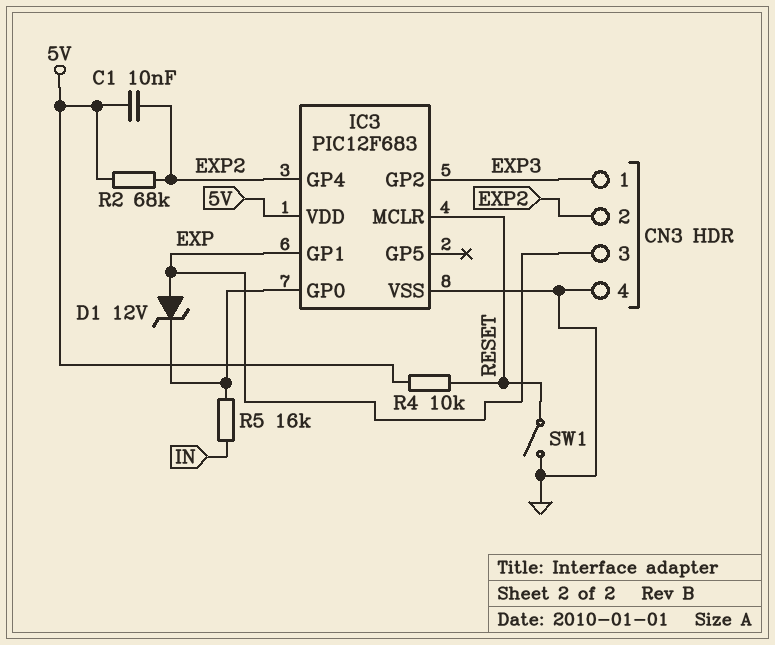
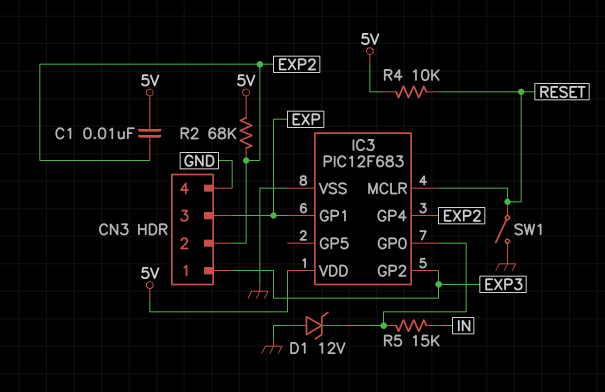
D1: zener 12V (A EXP, K IC3/GP0) -> zener 12V (A GND, K IC3/GP0)
R5: 16k (IC3/GP0, IN) -> 15k (IC3/GP0, IN)

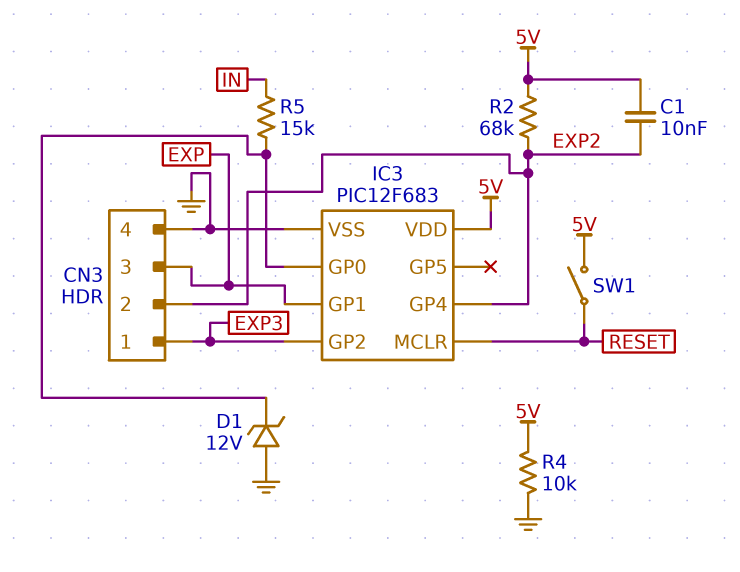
R4: 10k (5V, RESET) -> 10k (5V, GND)
SW1: switch (GND, RESET) -> switch (5V, RESET)

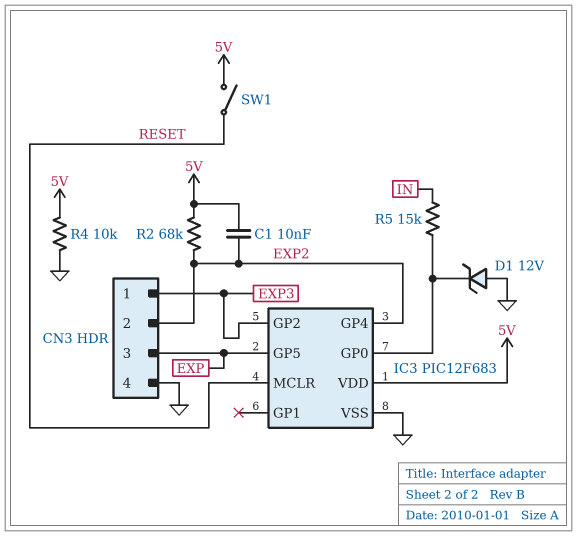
IC3 pin GP1: EXP -> none
IC3 pin GP5: none -> EXP

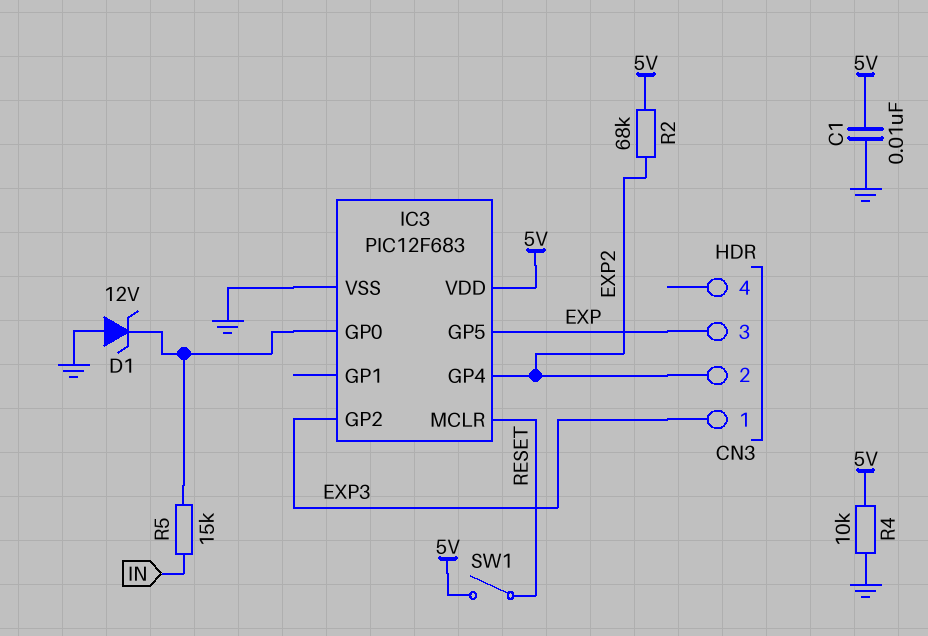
C1: 10nF (5V, EXP2) -> 10nF (5V, GND)
CN3 pin 4: GND -> none

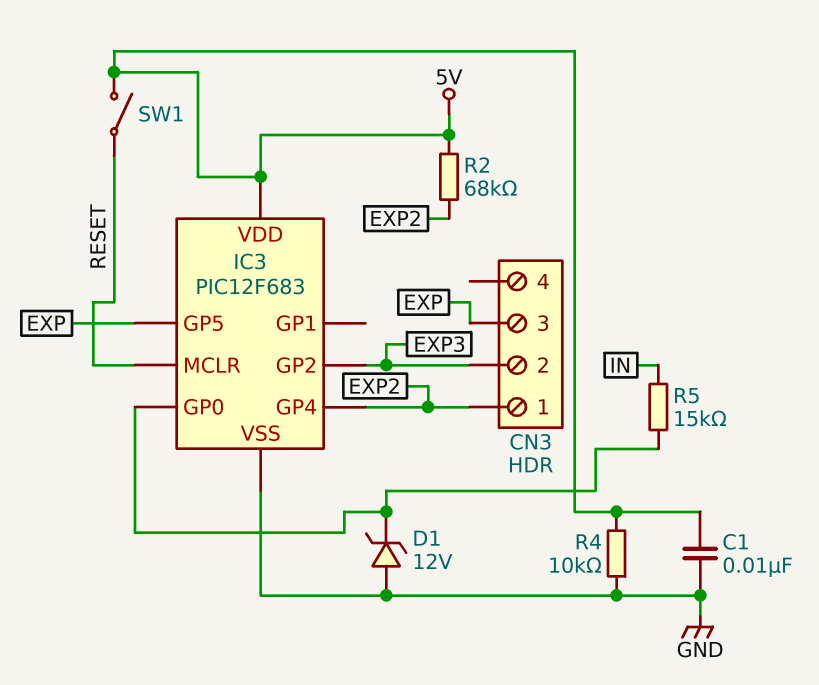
CN3 pin 1: EXP3 -> EXP2
CN3 pin 2: EXP2 -> EXP3

